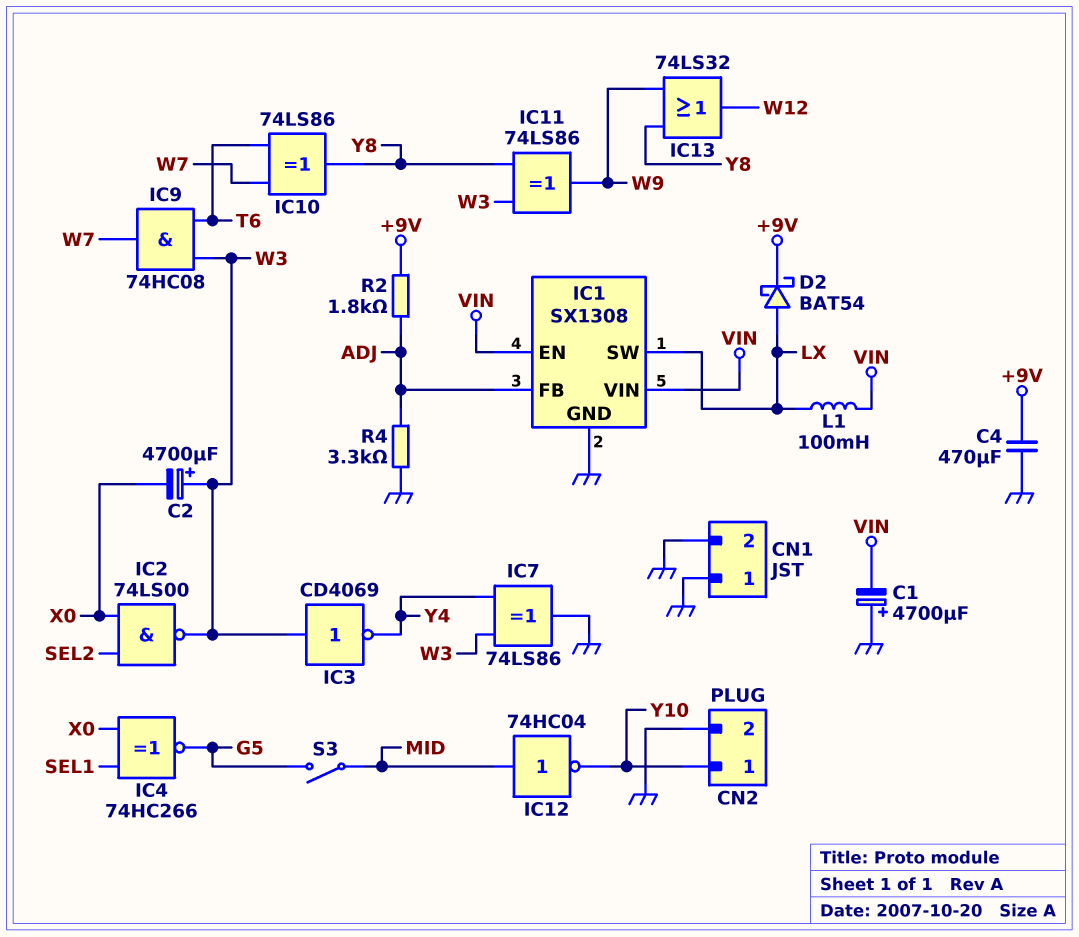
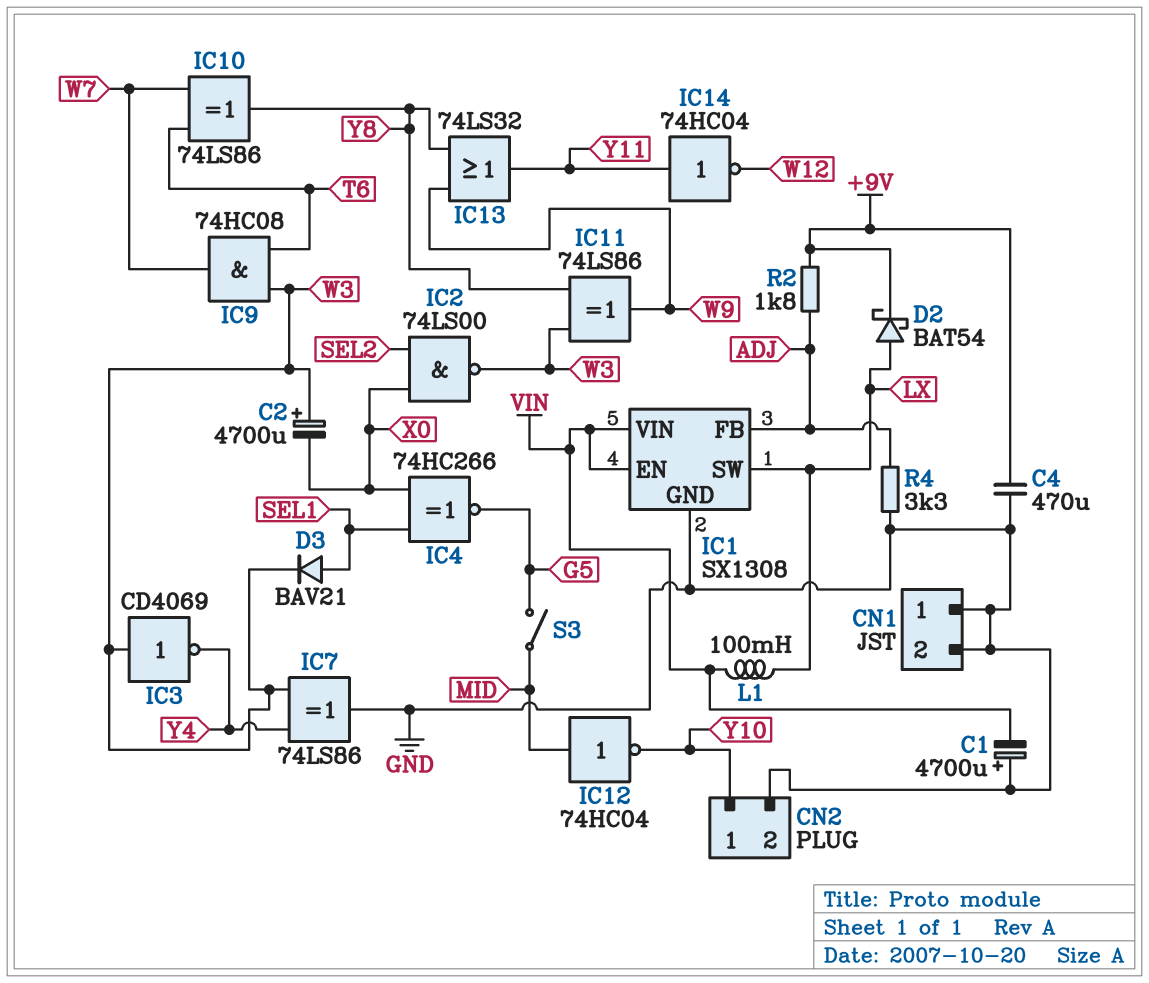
D3: none -> diode BAV21 (A SEL1, K W3)
IC13: OR 74LS32 (in W9, in Y8, out W12) -> OR 74LS32 (in W9, in Y8, out Y11)
IC14: none -> NOT 74HC04 (in Y11, out W12)

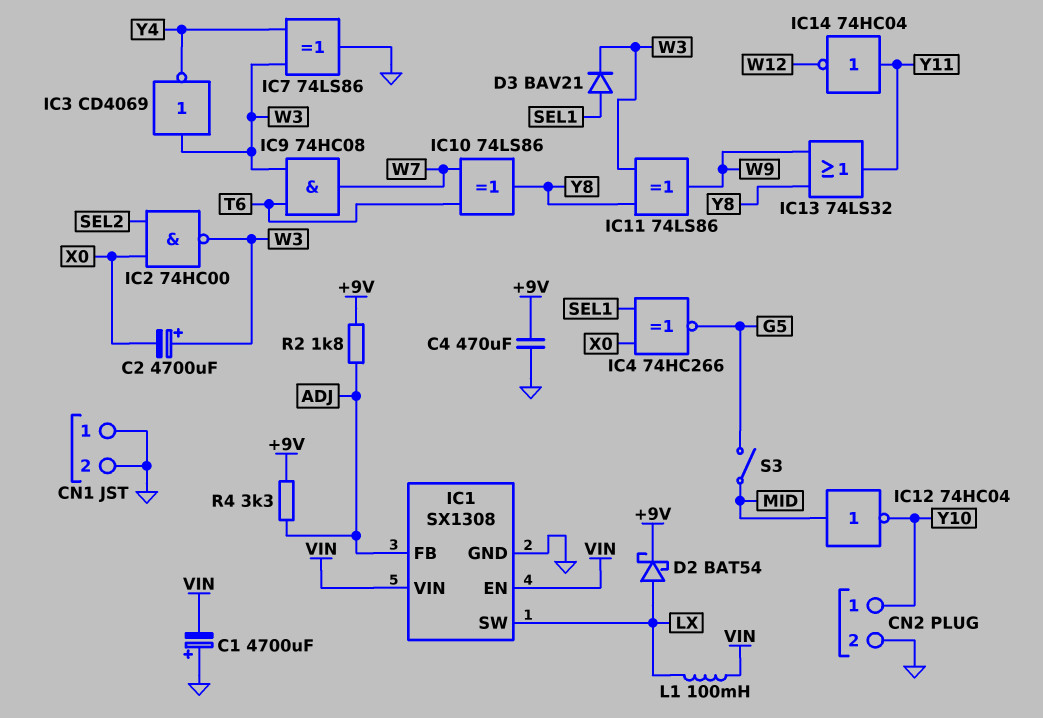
IC2: NAND 74LS00 (in SEL2, in X0, out W3) -> NAND 74HC00 (in SEL2, in X0, out W3)
R4: 3.3k (ADJ, GND) -> 3.3k (+9V, ADJ)

